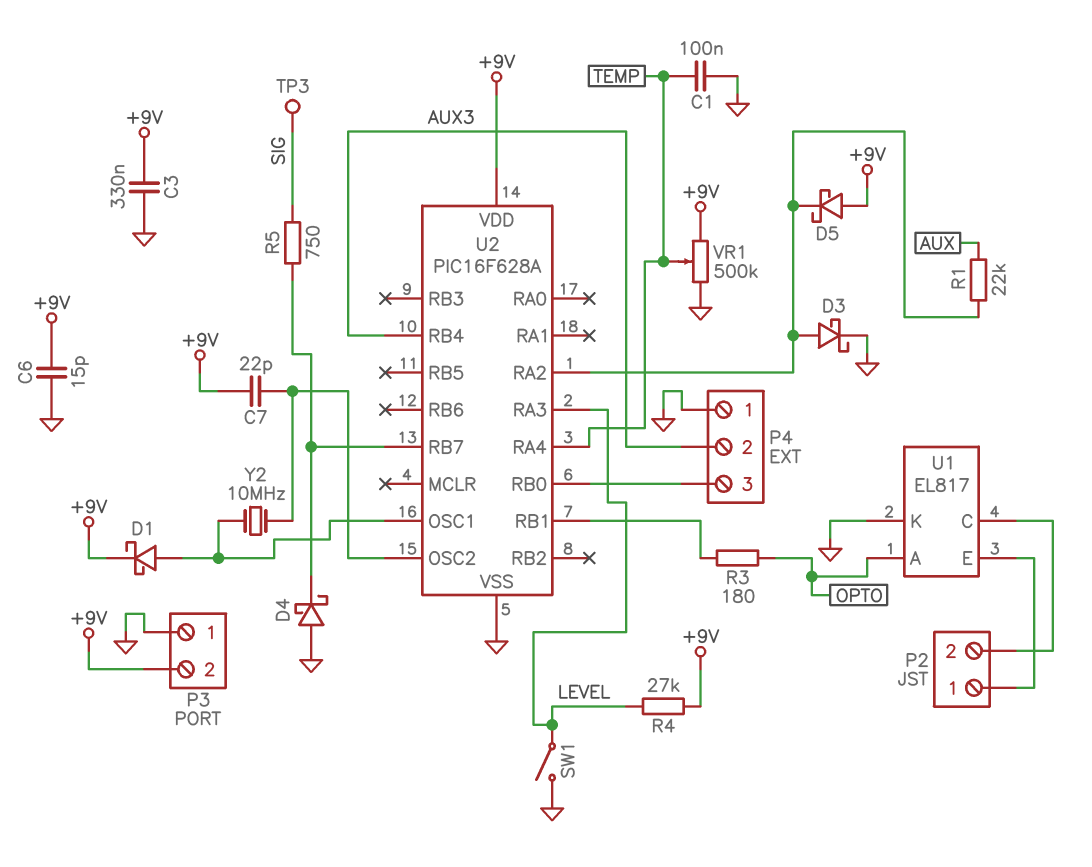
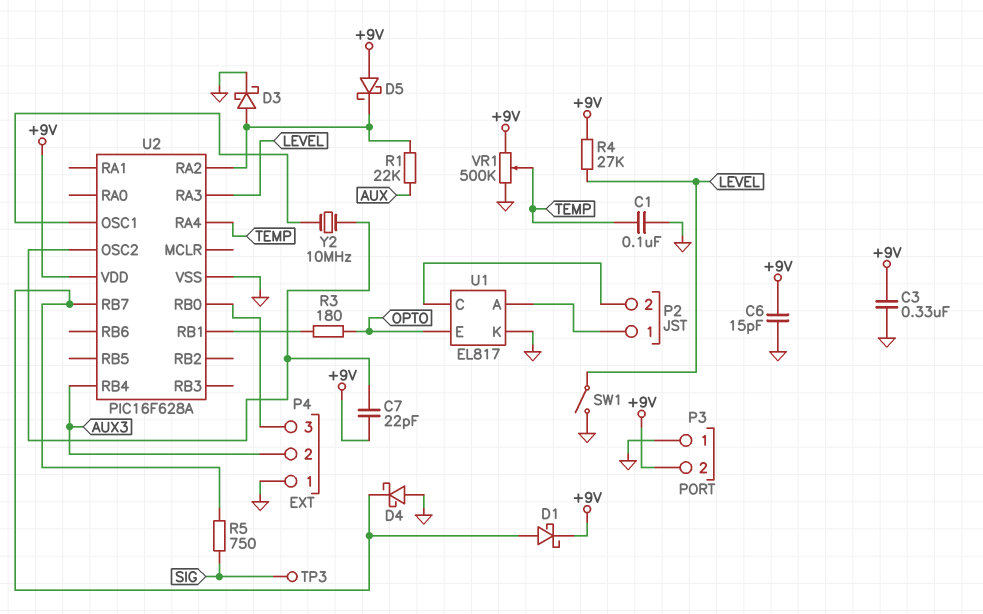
D1: schottky (A U2/OSC1, K +9V) -> schottky (A U2/RB7, K +9V)
U1 pin A: OPTO -> P2/1
U1 pin E: P2/1 -> OPTO

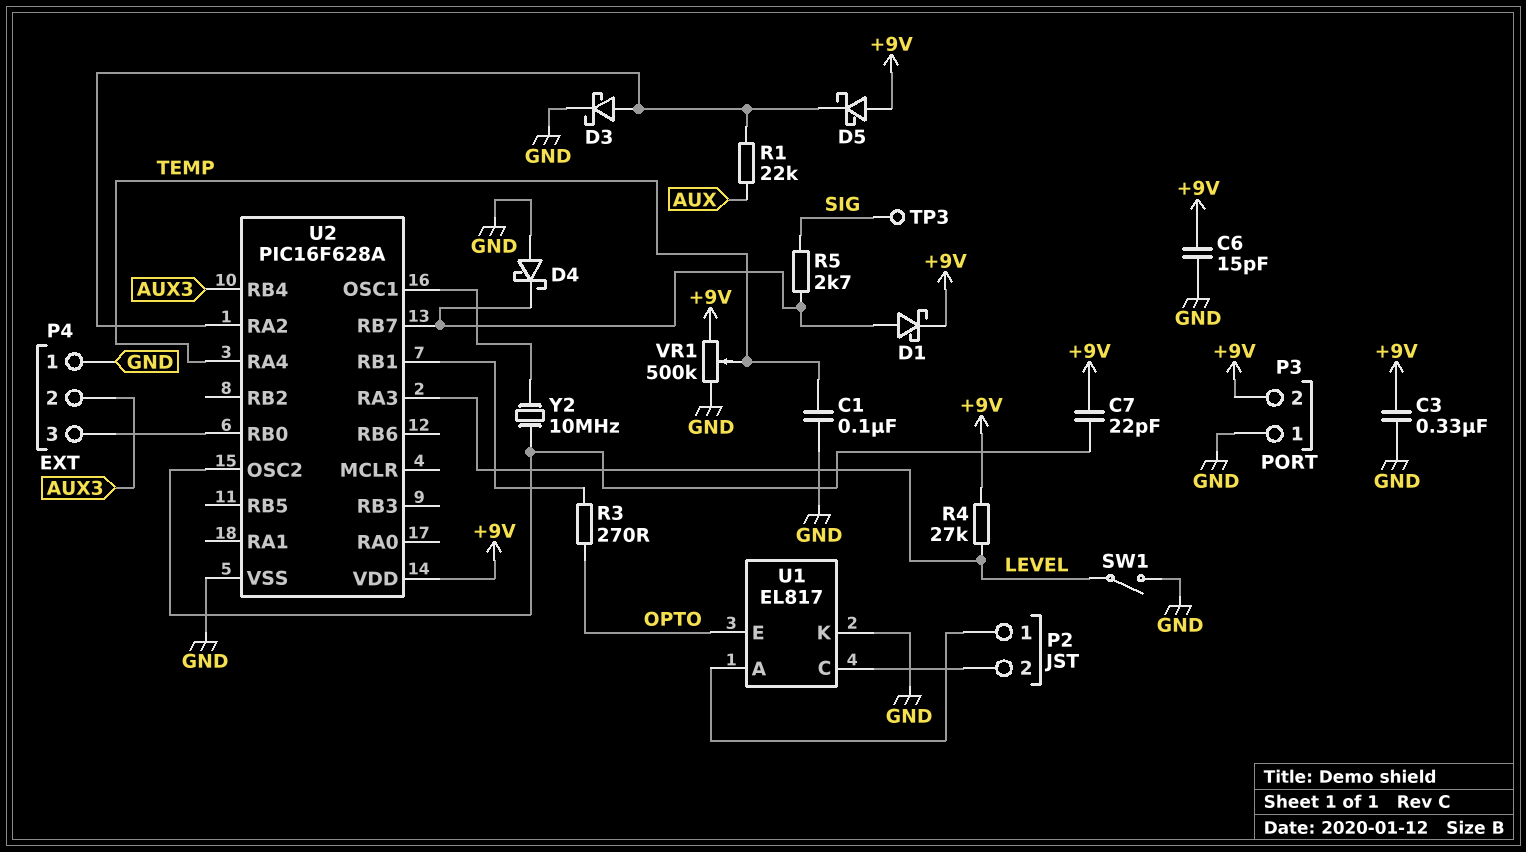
R3: 180 (OPTO, U2/RB1) -> 270 (OPTO, U2/RB1)
R5: 750 (SIG, U2/RB7) -> 2.7k (SIG, U2/RB7)

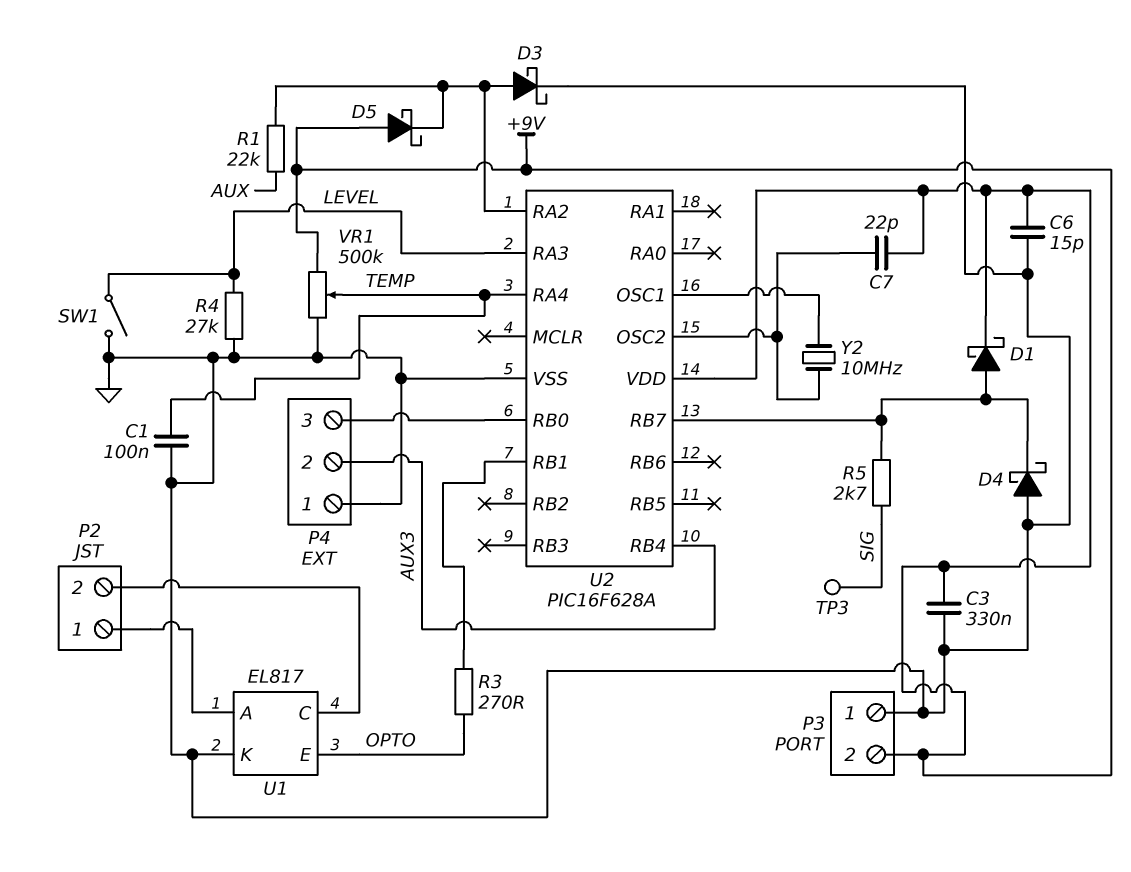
R4: 27k (+9V, LEVEL) -> 27k (GND, LEVEL)

